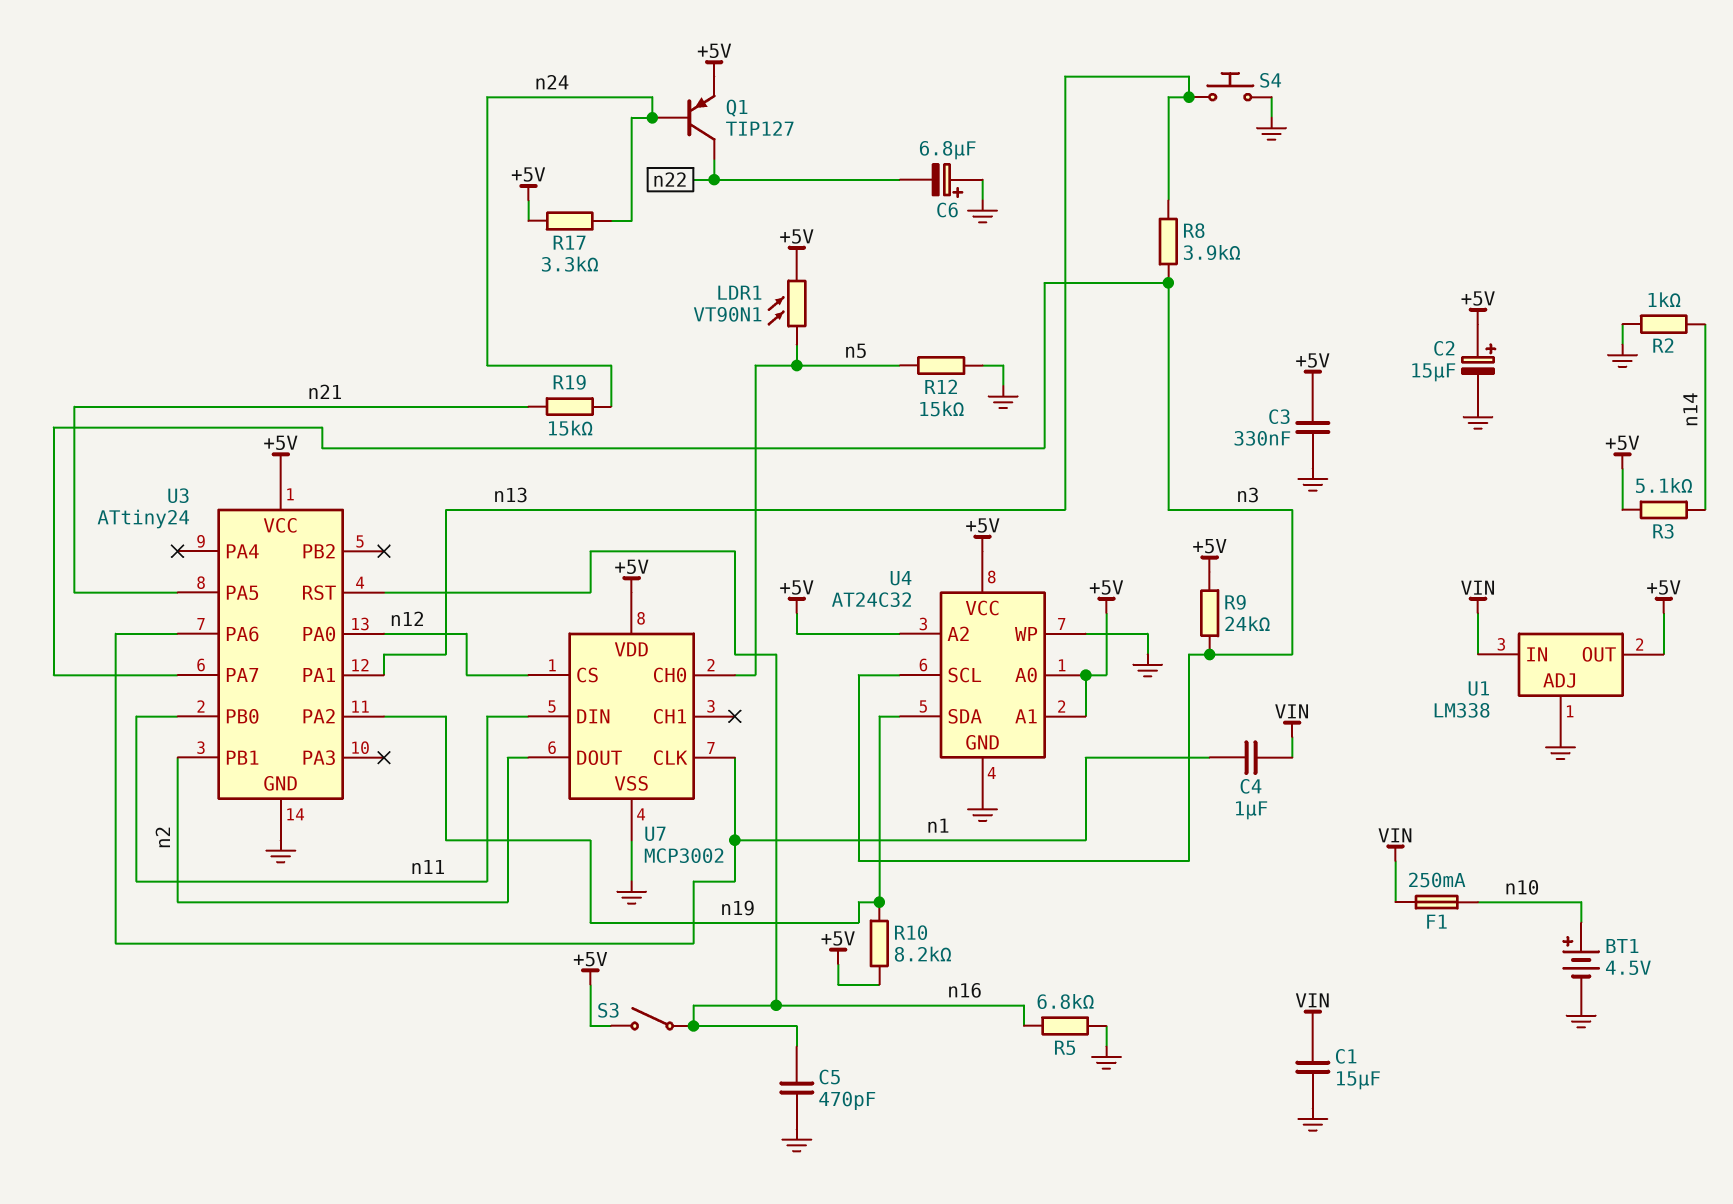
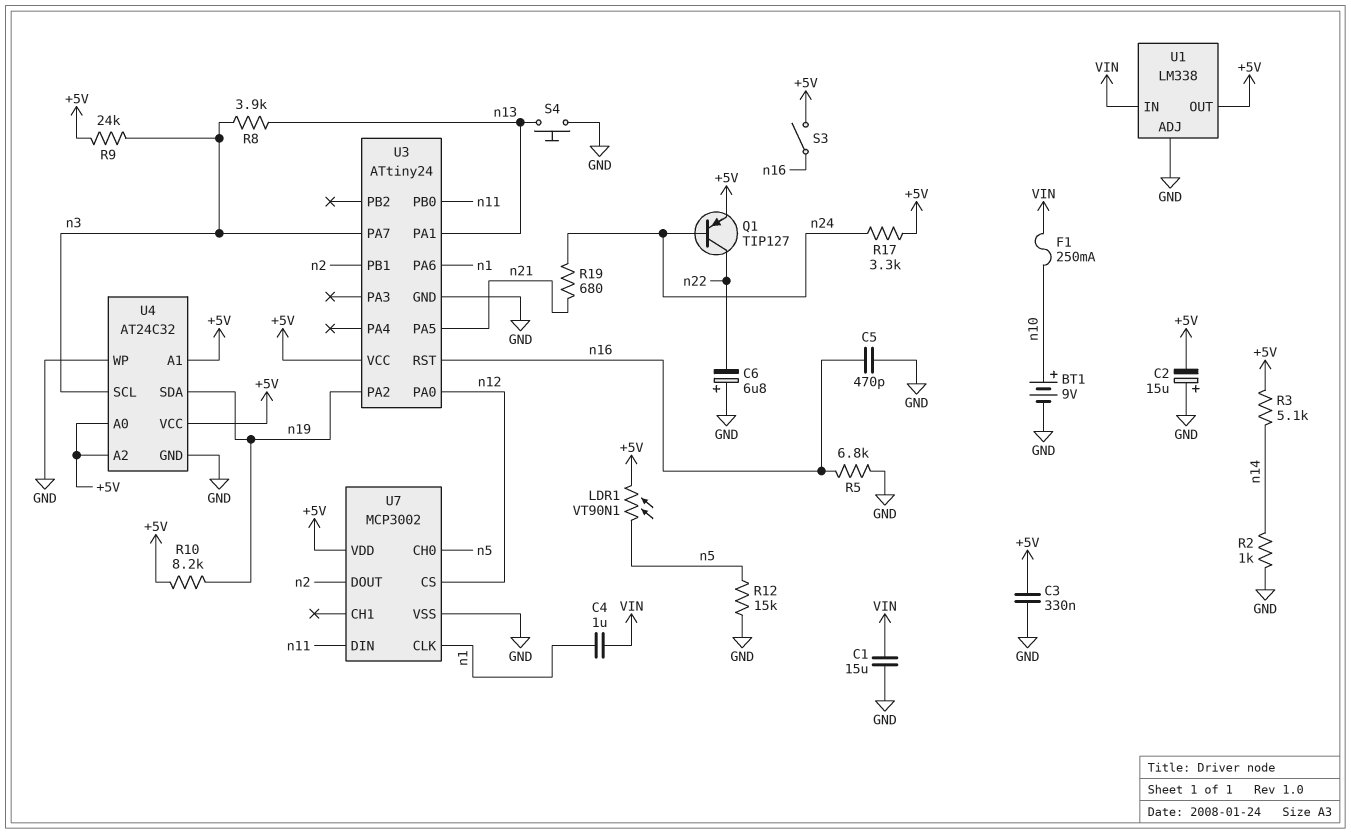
BT1: 4.5V (plus n10, minus GND) -> 9V (plus n10, minus GND)
C2: 15uF (plus +5V, minus GND) -> 15uF (plus GND, minus +5V)
R19: 15k (n21, n24) -> 680 (n21, n24)

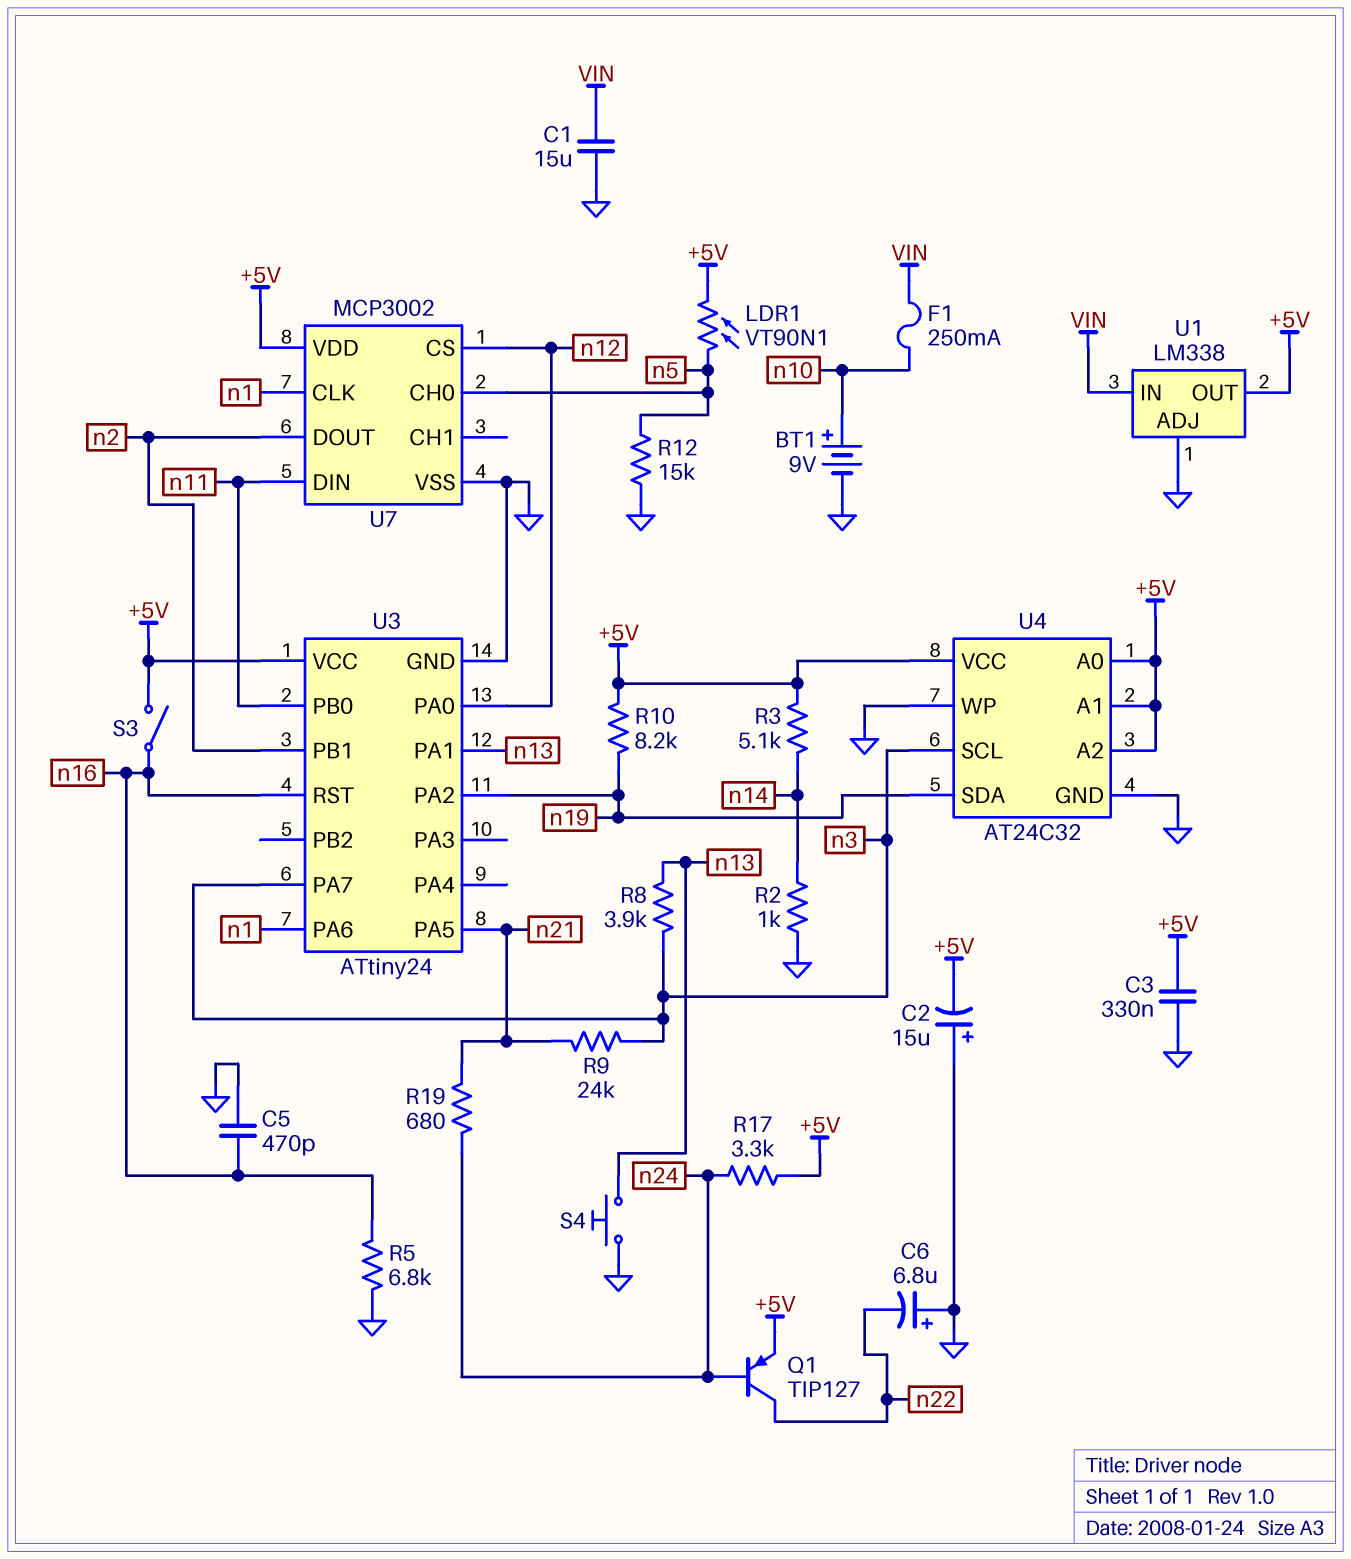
C4: 1uF (VIN, n1) -> none
R9: 24k (+5V, n3) -> 24k (n3, n21)

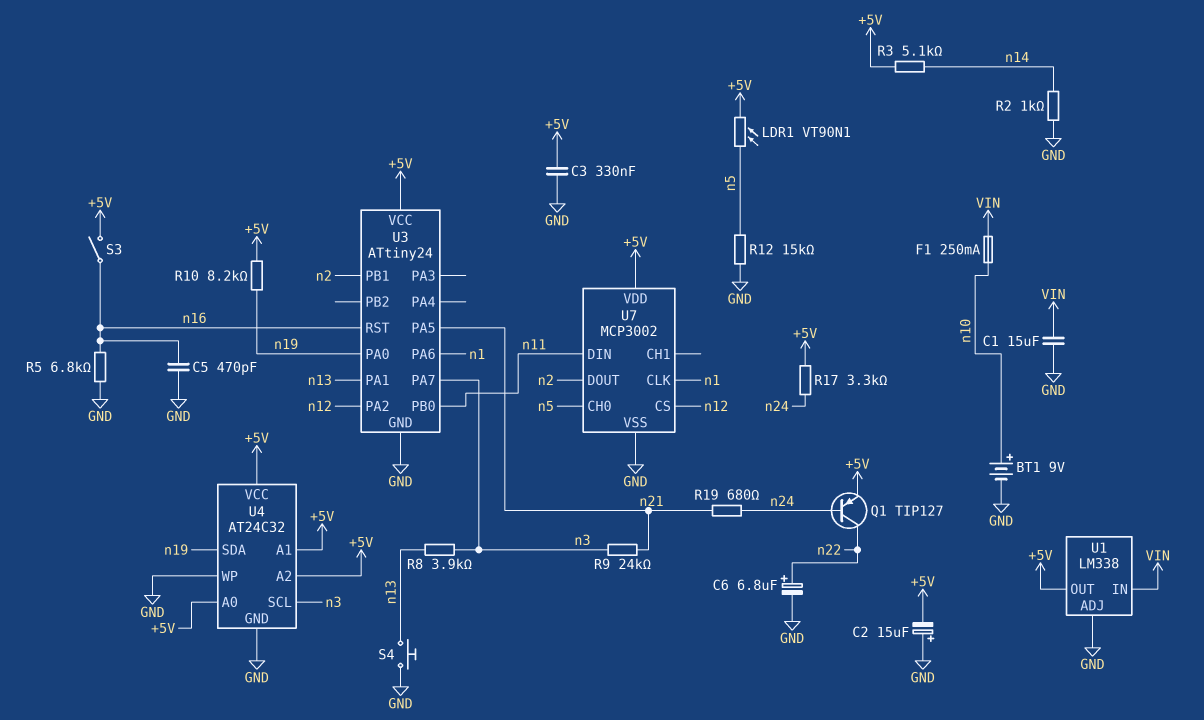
C6: 6.8uF (plus GND, minus n22) -> 6.8uF (plus n22, minus GND)
U3 pin PA0: n12 -> n19
U3 pin PA2: n19 -> n12

